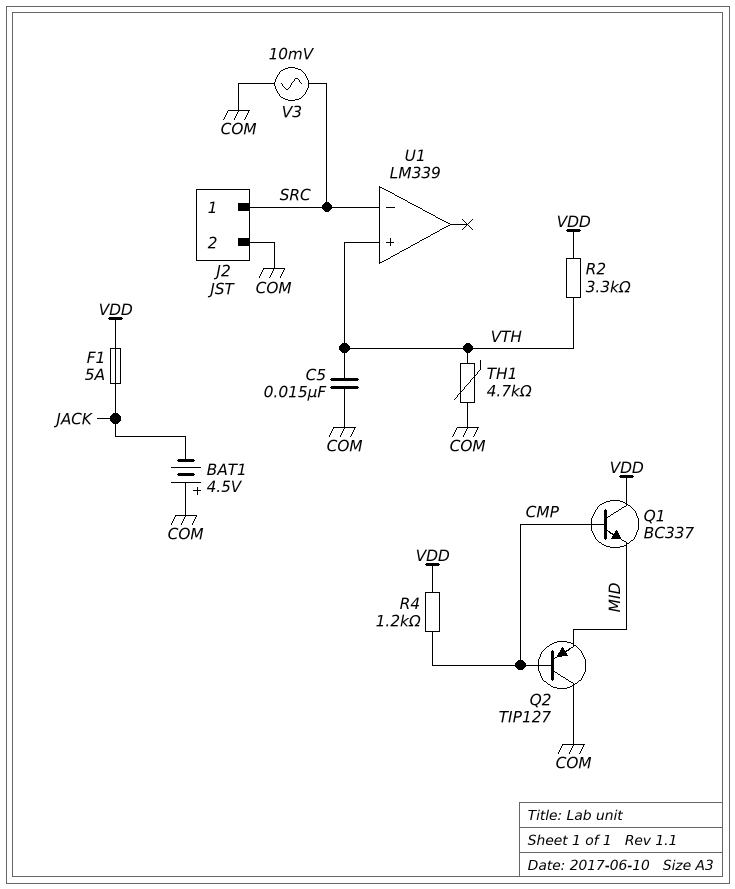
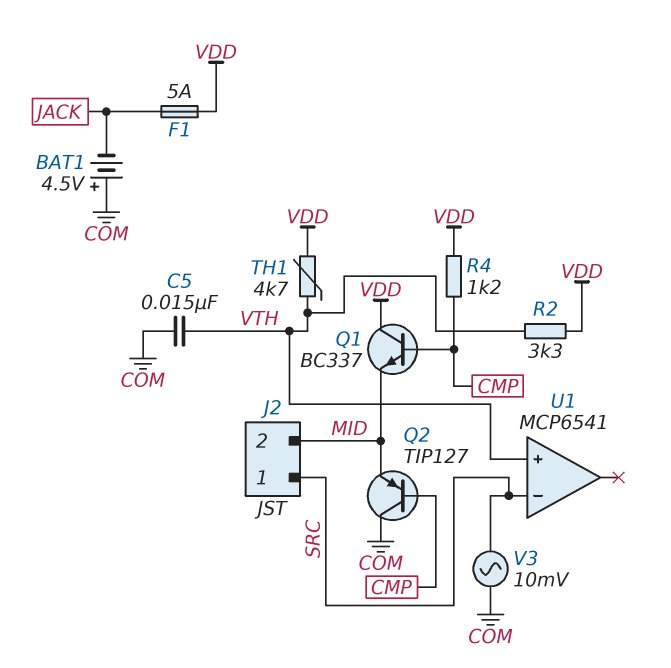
J2 pin 2: COM -> MID
TH1: 4.7k (COM, VTH) -> 4.7k (VDD, VTH)
U1: LM339 -> MCP6541

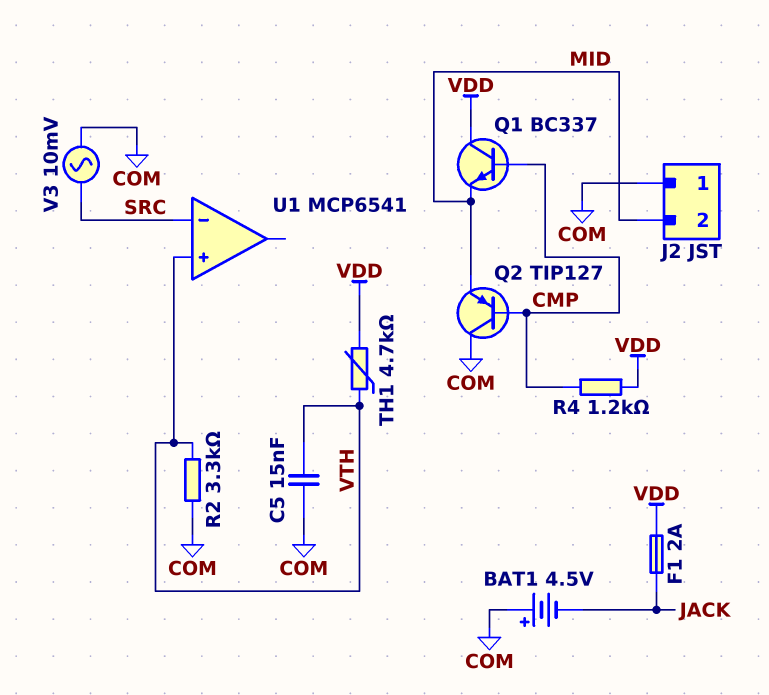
F1: 5A (JACK, VDD) -> 2A (JACK, VDD)
J2 pin 1: SRC -> COM
R2: 3.3k (VDD, VTH) -> 3.3k (COM, VTH)

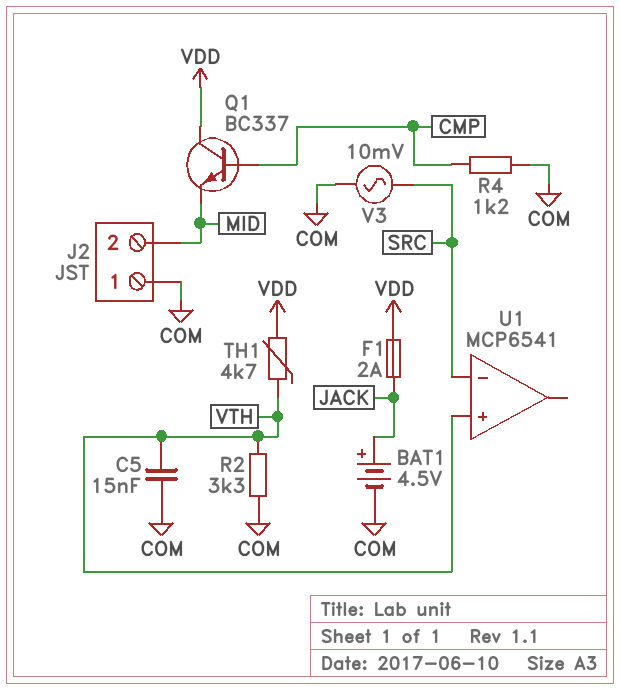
BAT1: 4.5V (plus COM, minus JACK) -> 4.5V (plus JACK, minus COM)
Q2: PNP TIP127 (B CMP, C COM, E MID) -> none
R4: 1.2k (CMP, VDD) -> 1.2k (CMP, COM)

